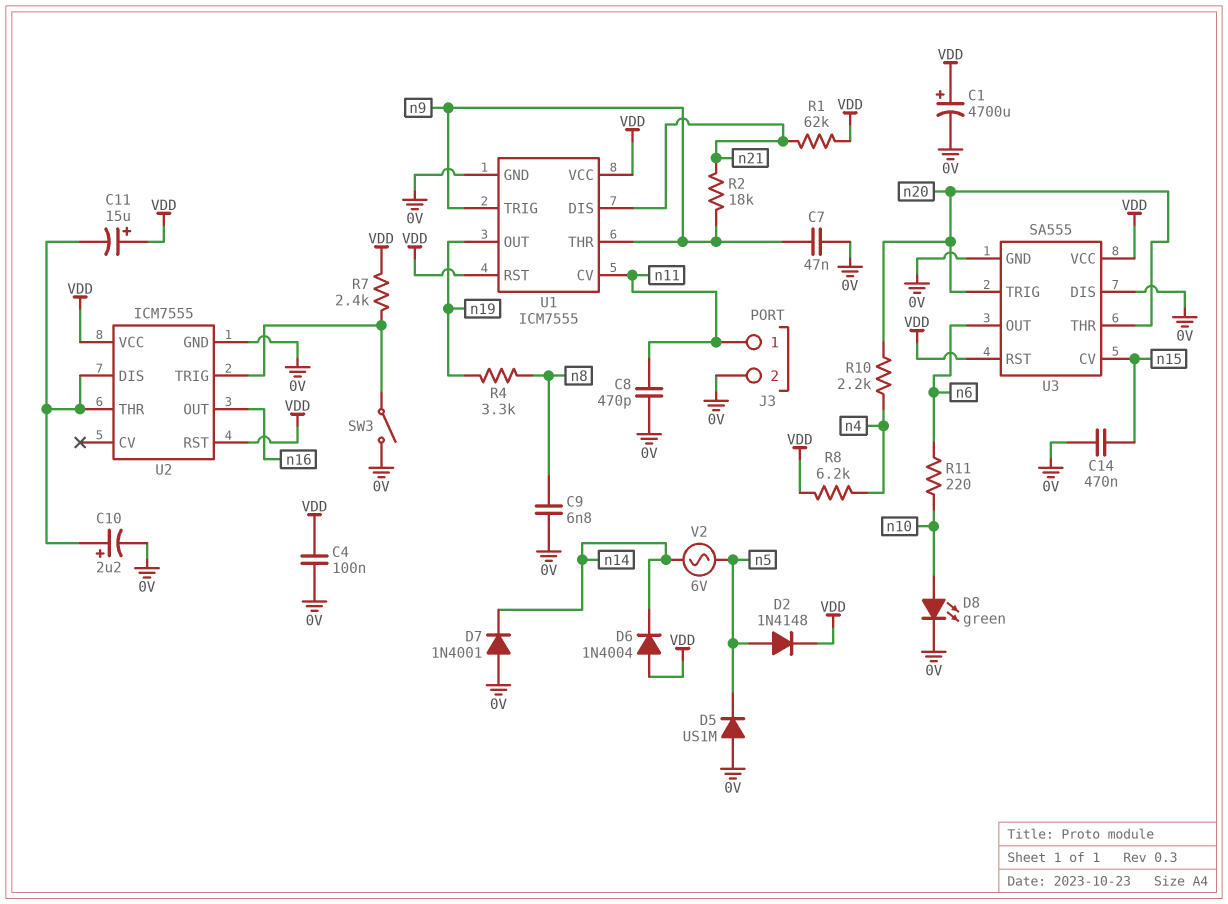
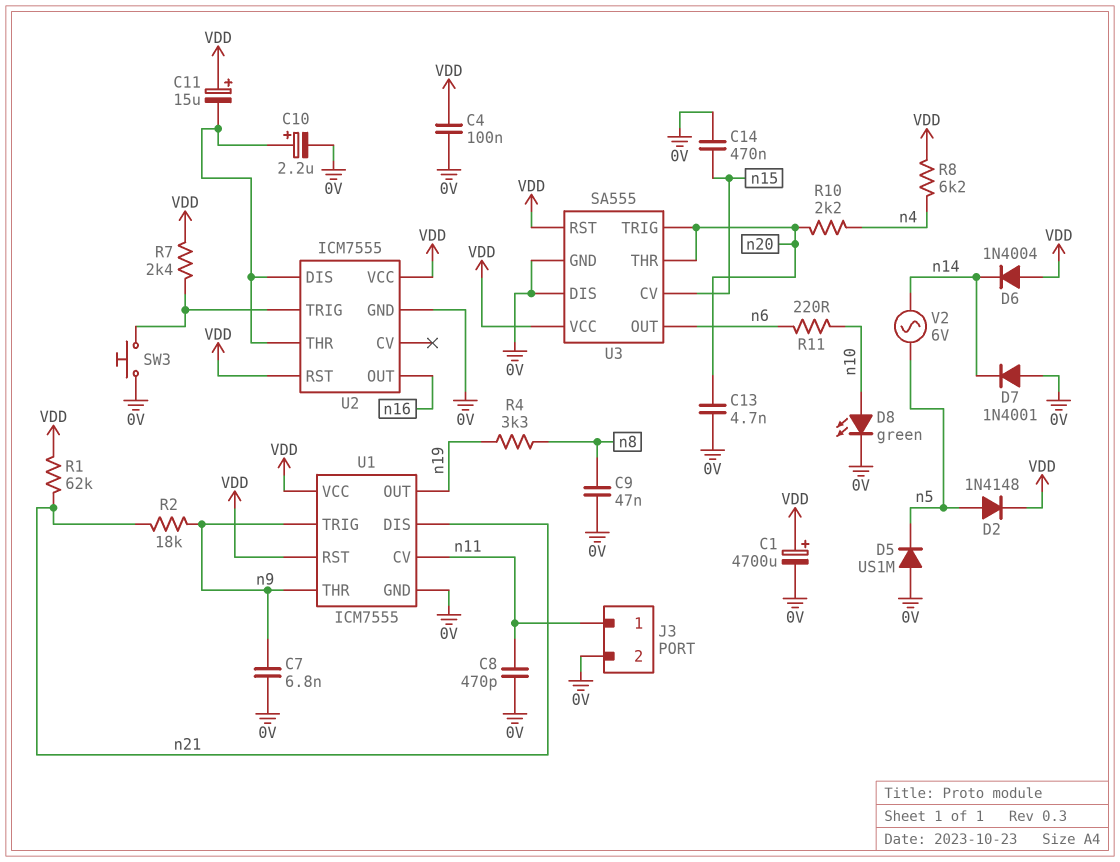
C7: 47nF (0V, n9) -> 6.8nF (0V, n9)
C9: 6.8nF (0V, n8) -> 47nF (0V, n8)
C13: none -> 4.7nF (0V, n20)
SW3: switch (0V, U2/TRIG) -> button (0V, U2/TRIG)

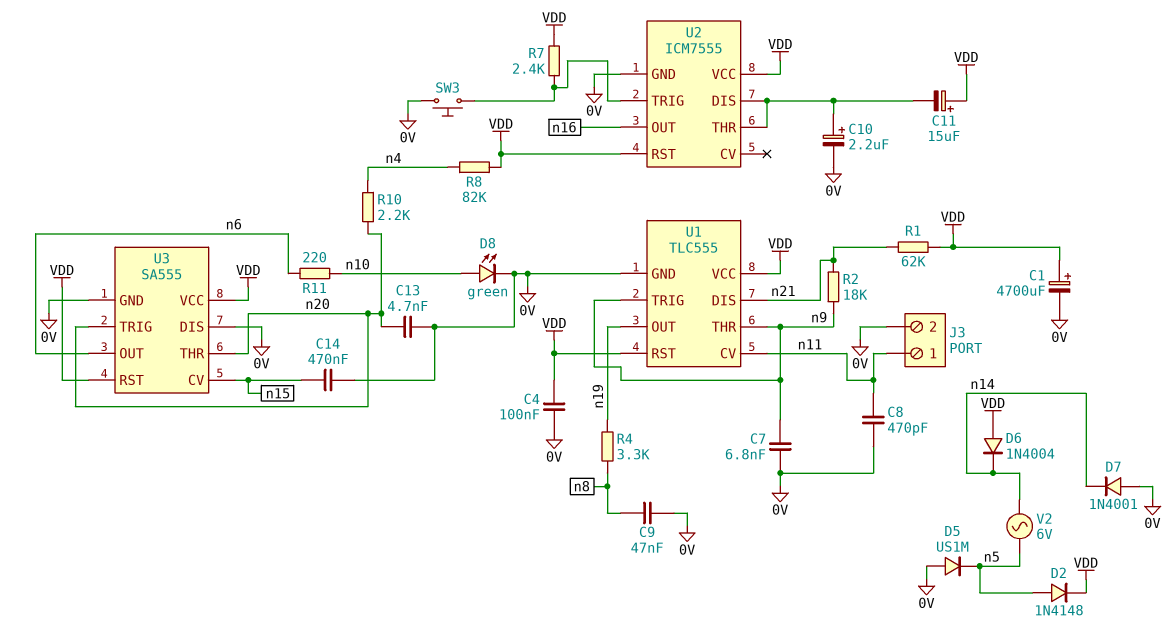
R8: 6.2k (VDD, n4) -> 82k (VDD, n4)
U1: ICM7555 -> TLC555

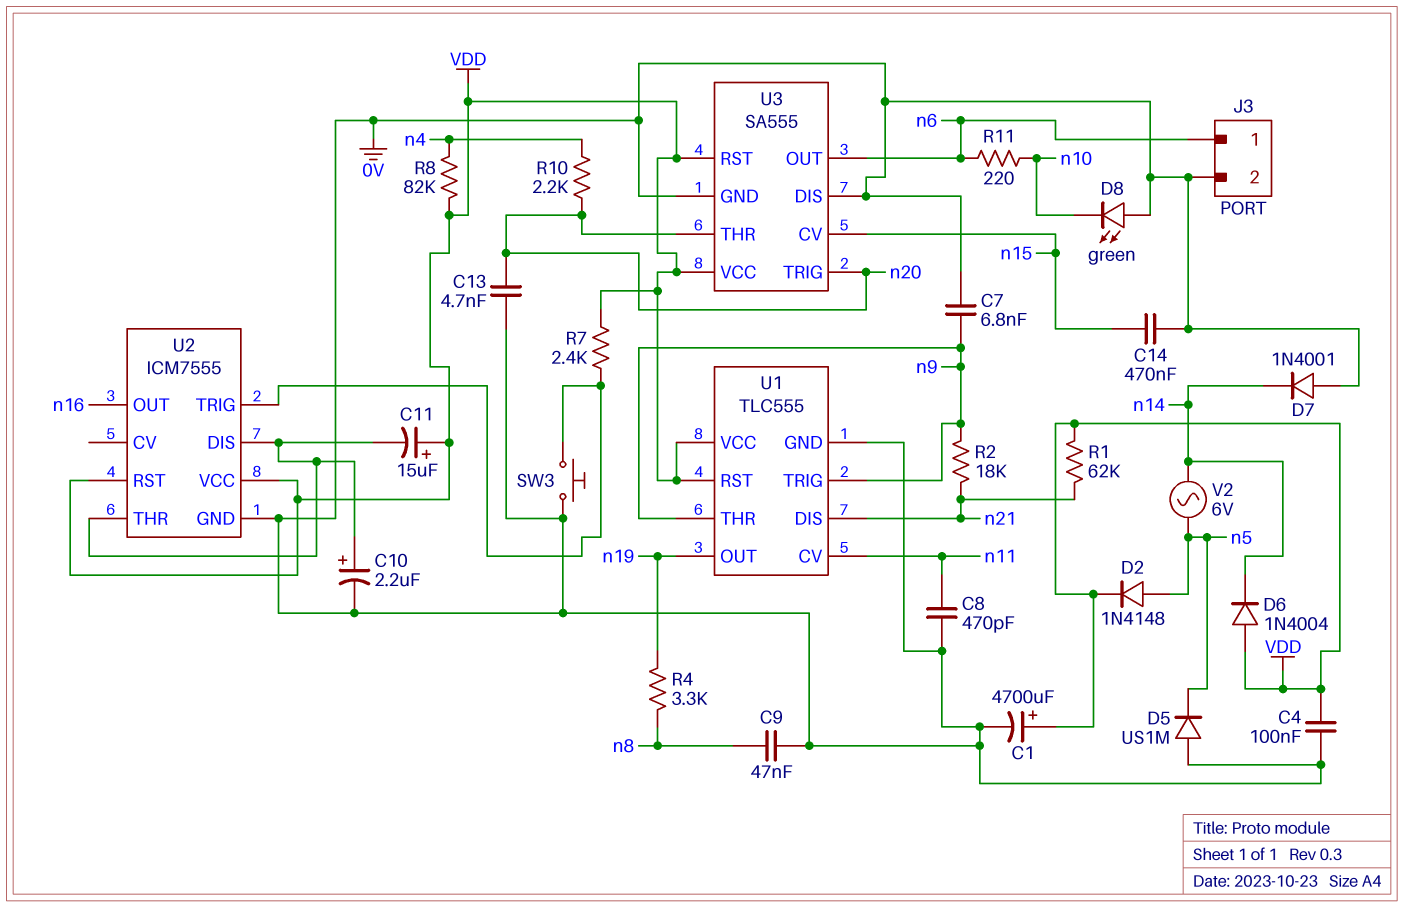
D8: LED green (A n10, K 0V) -> LED green (A 0V, K n10)
J3 pin 1: n11 -> n6

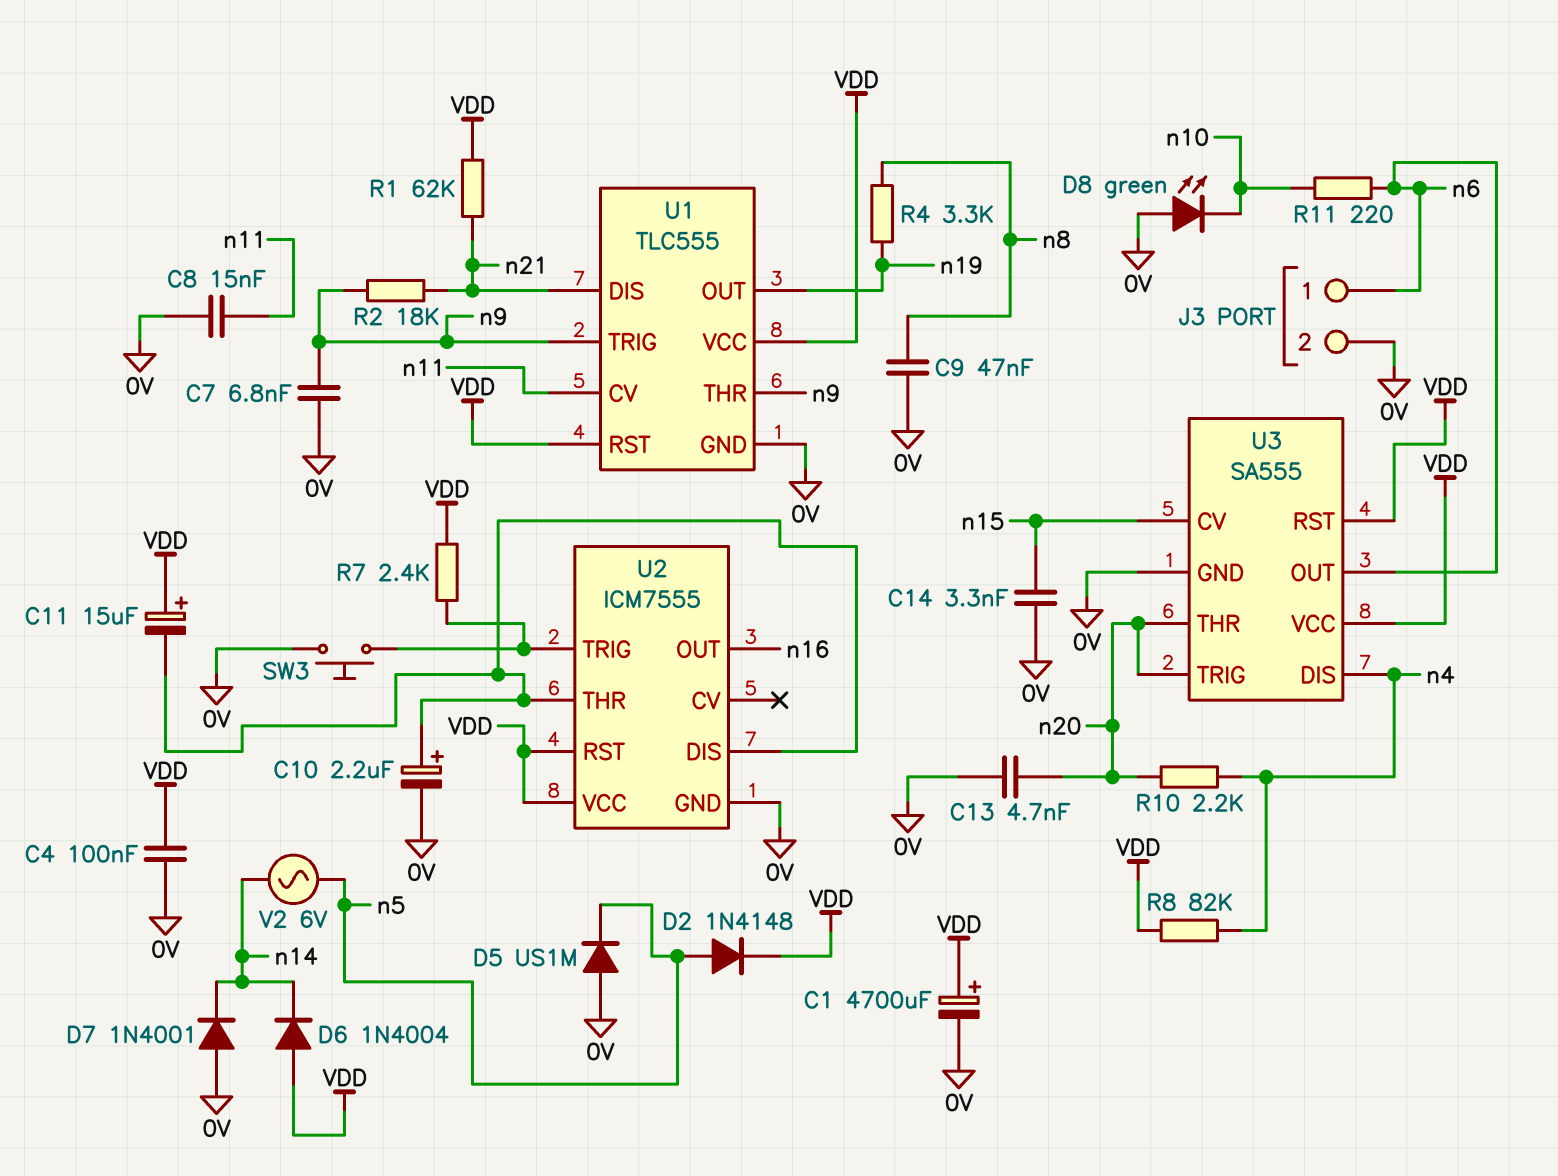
C8: 470pF (0V, n11) -> 15nF (0V, n11)
C14: 470nF (0V, n15) -> 3.3nF (0V, n15)
U3 pin DIS: 0V -> n4

